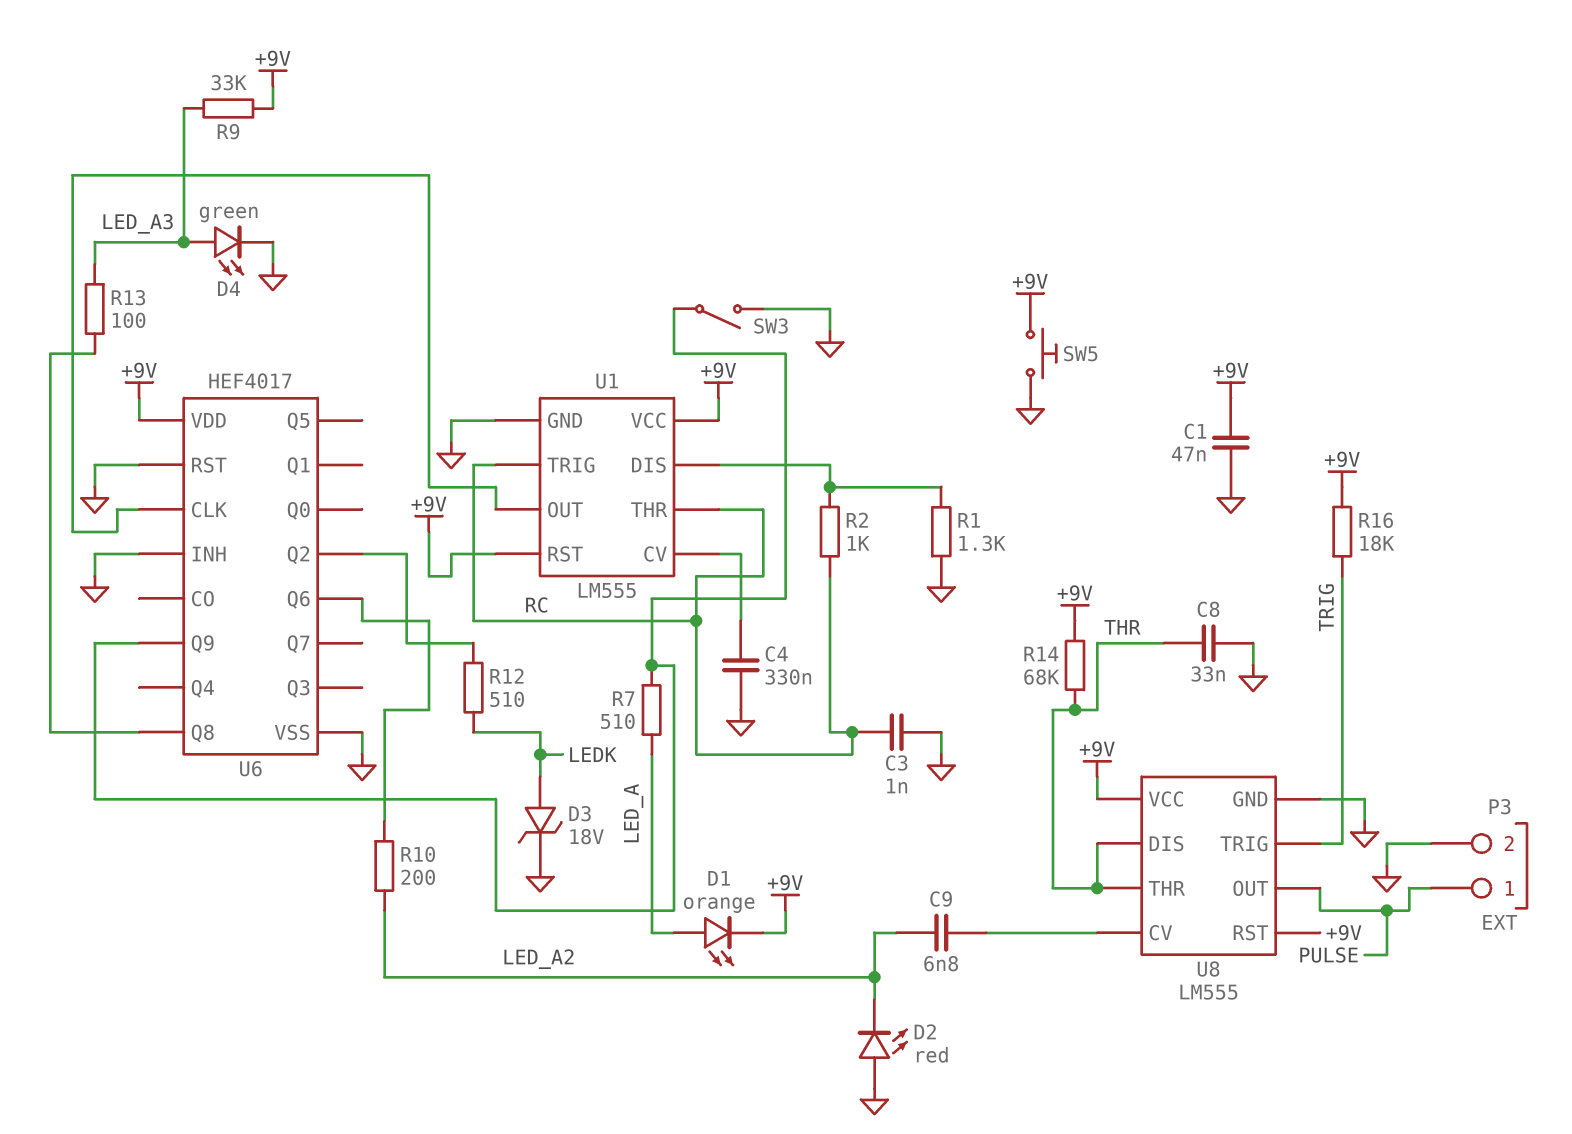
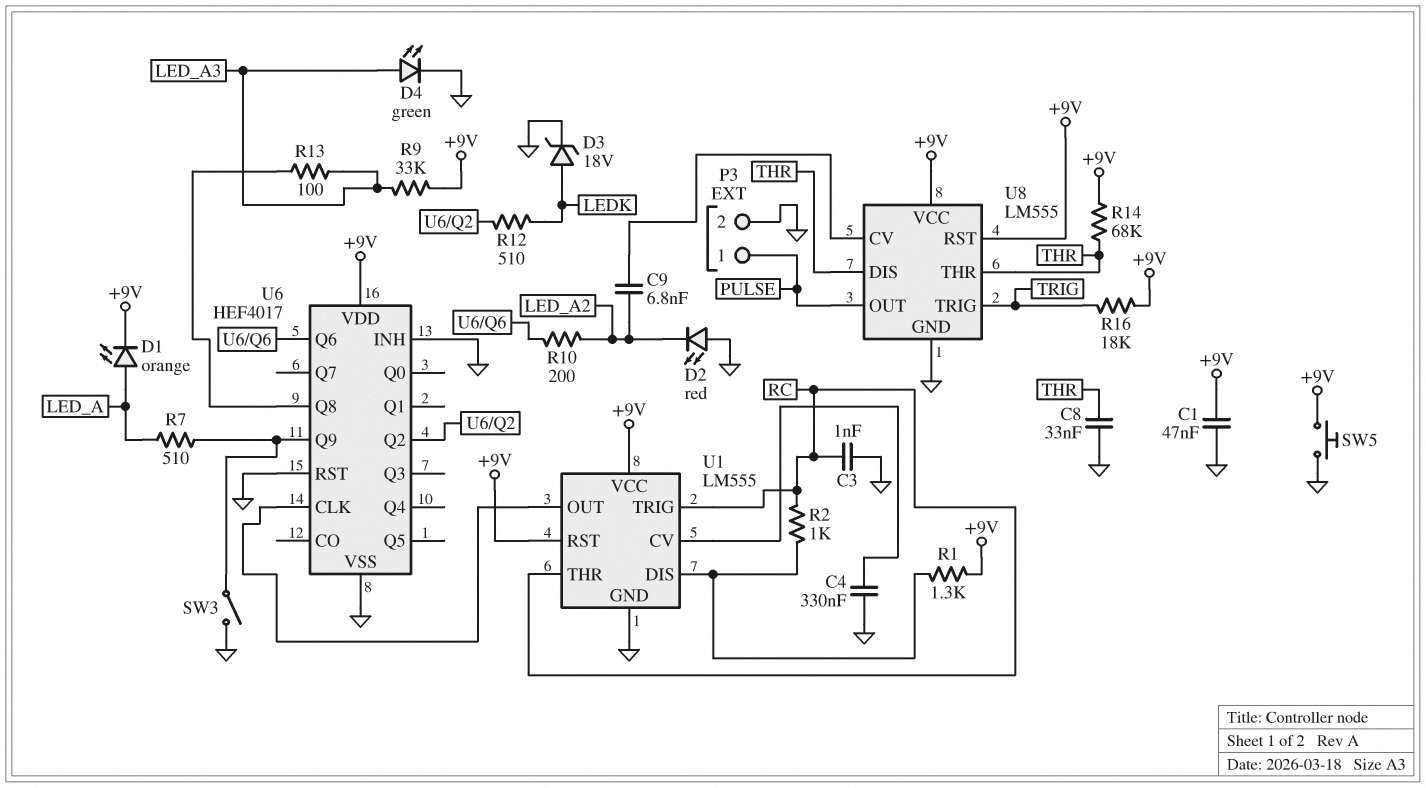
R1: 1.3k (GND, U1/DIS) -> 1.3k (+9V, U1/DIS)

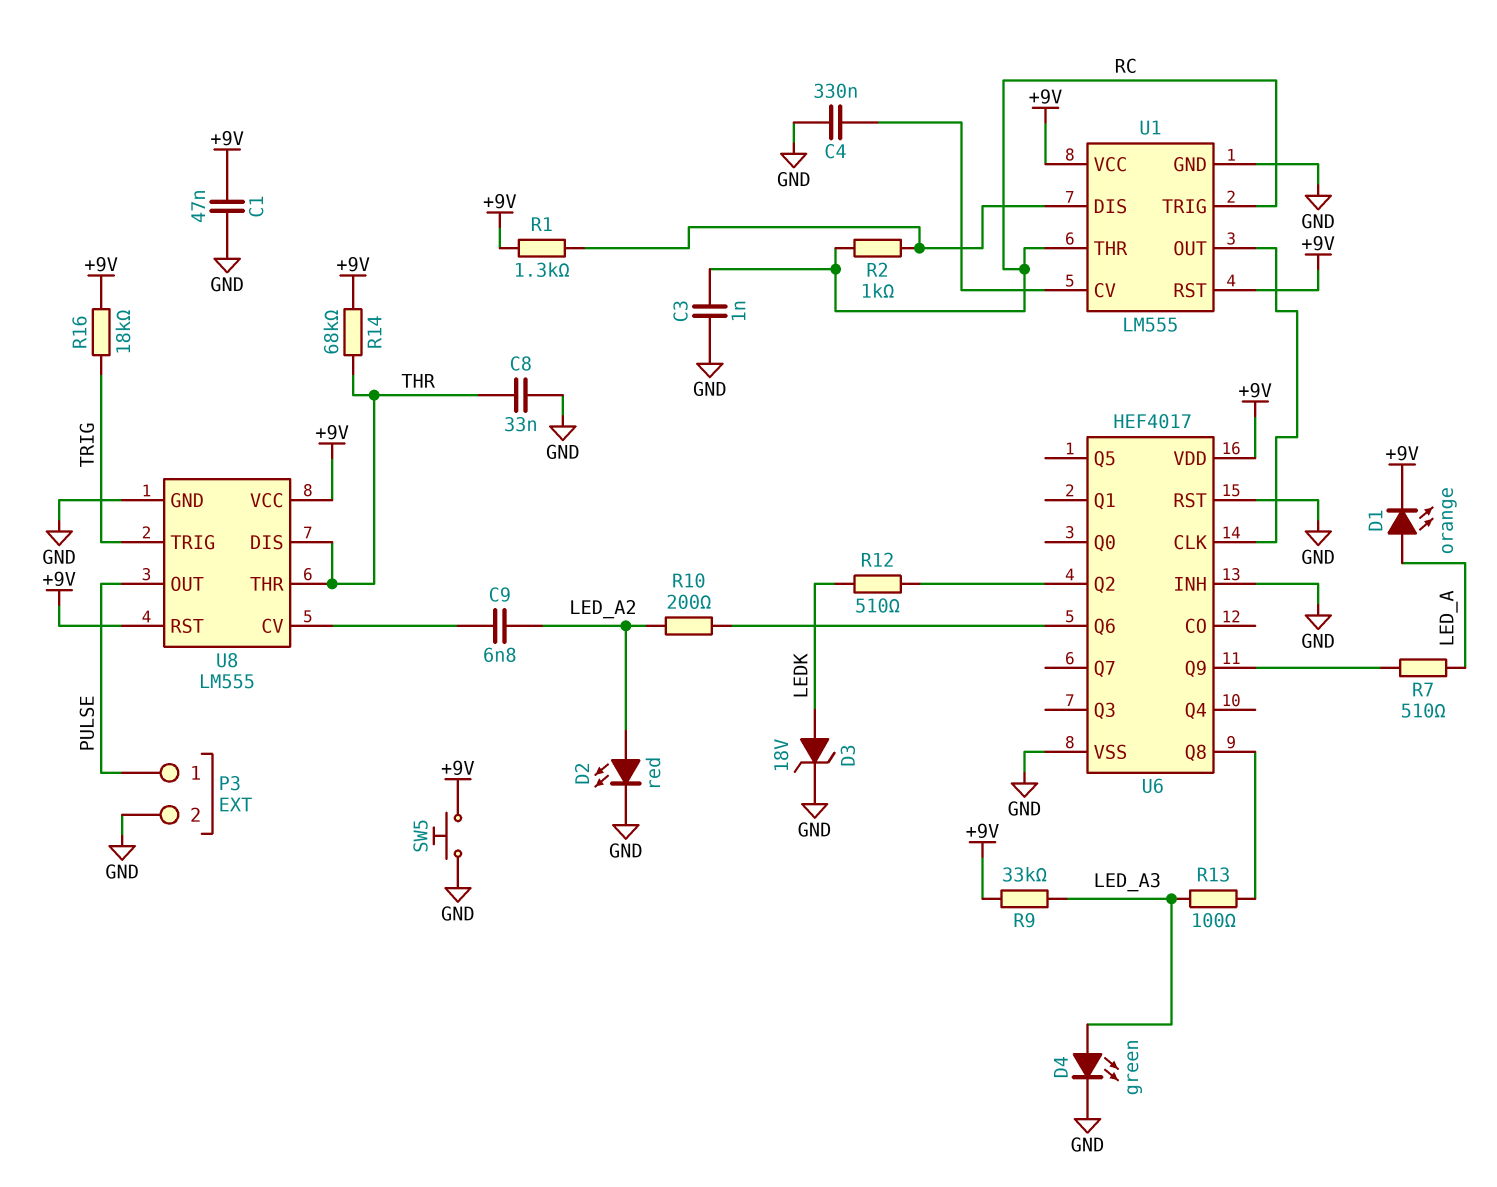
D2: LED red (A GND, K LED_A2) -> LED red (A LED_A2, K GND)
SW3: switch (GND, U6/Q9) -> none

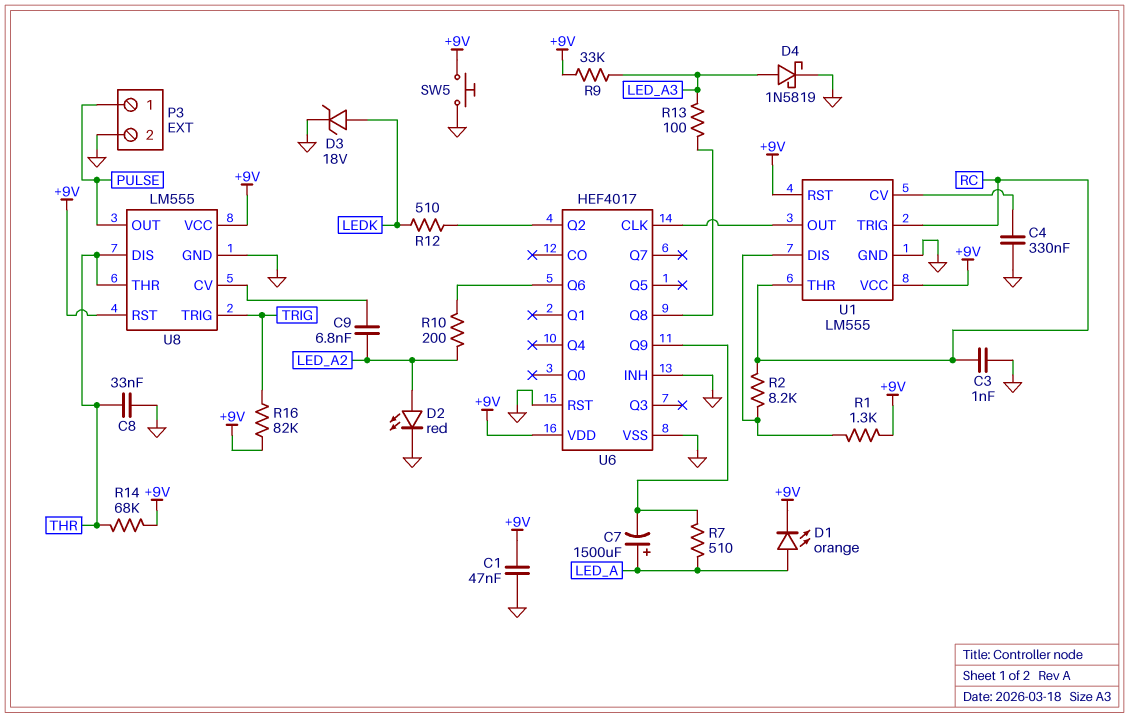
C7: none -> 1500uF (plus LED_A, minus U6/Q9)
D4: LED green (A LED_A3, K GND) -> schottky 1N5819 (A LED_A3, K GND)
R2: 1k (RC, U1/DIS) -> 8.2k (RC, U1/DIS)
R16: 18k (+9V, TRIG) -> 82k (+9V, TRIG)

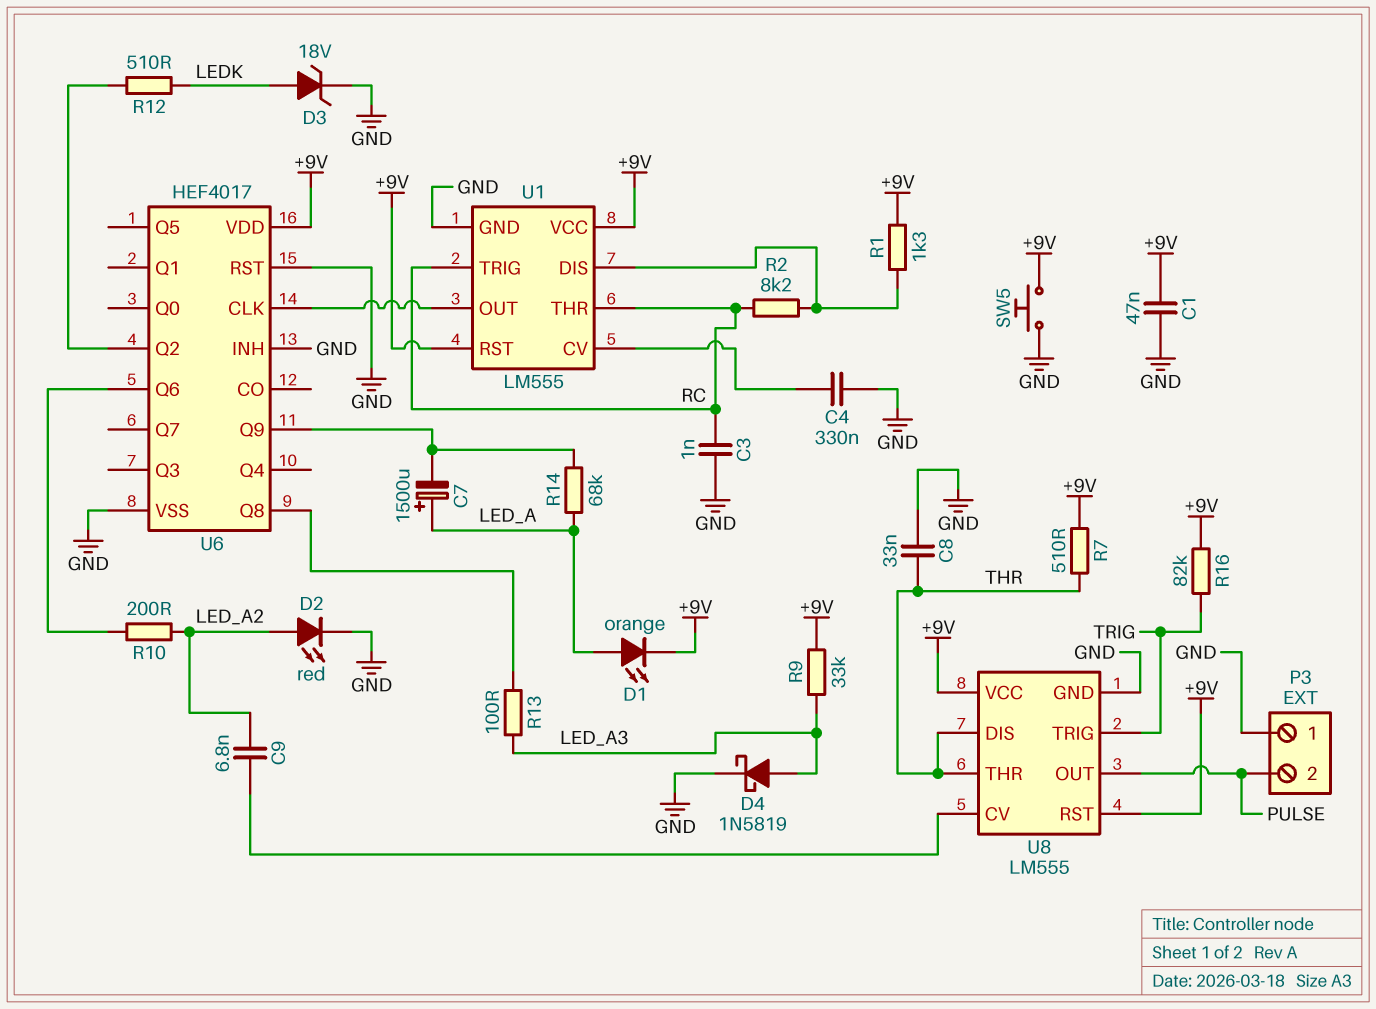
P3 pin 1: PULSE -> GND
P3 pin 2: GND -> PULSE
R7: 510 (LED_A, U6/Q9) -> 510 (+9V, THR)
R14: 68k (+9V, THR) -> 68k (LED_A, U6/Q9)

